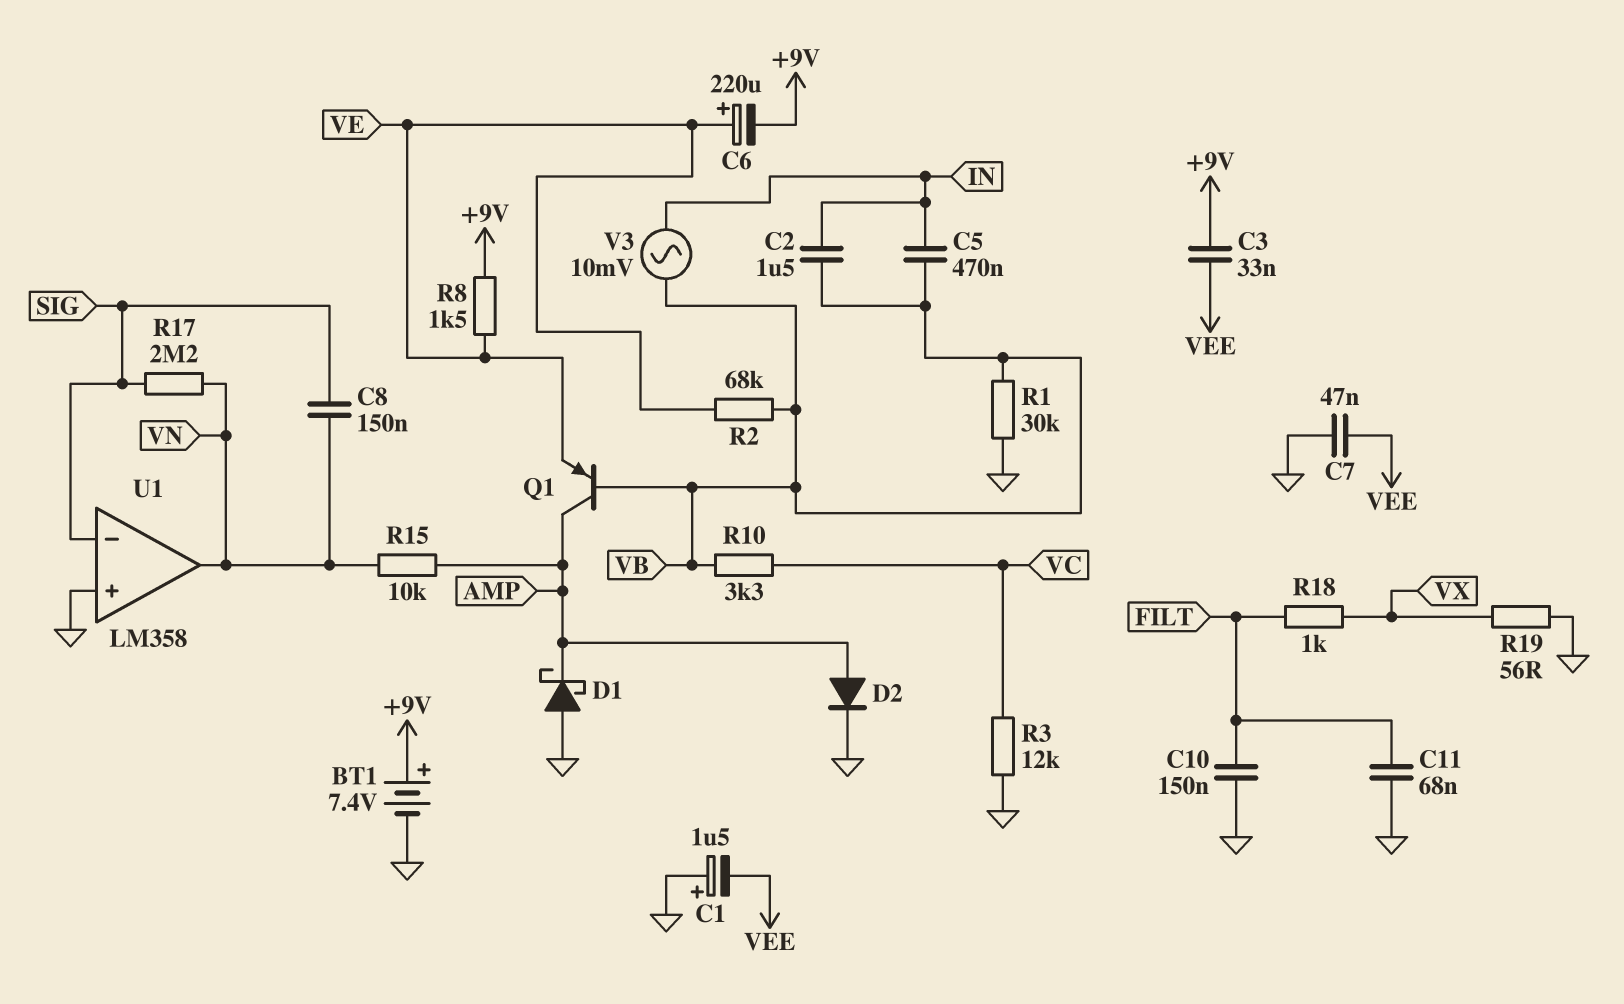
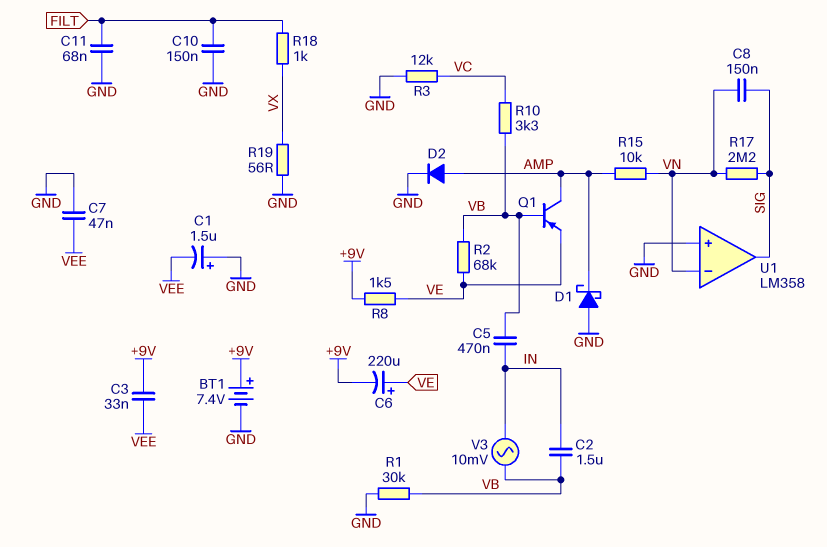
U1 pin in-: SIG -> VN
U1 pin out: VN -> SIG

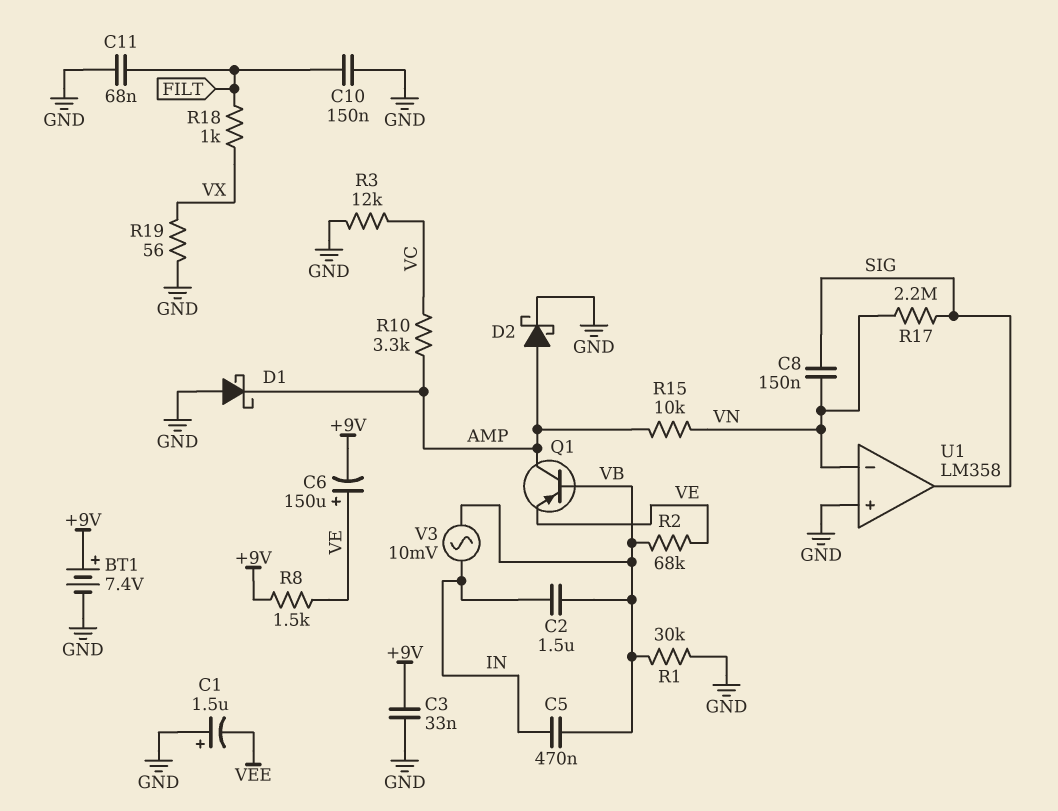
C3: 33nF (+9V, VEE) -> 33nF (+9V, GND)
C6: 220uF (plus VE, minus +9V) -> 150uF (plus VE, minus +9V)
C7: 47nF (GND, VEE) -> none
D2: diode (A AMP, K GND) -> schottky (A AMP, K GND)
R10: 3.3k (VB, VC) -> 3.3k (AMP, VC)

